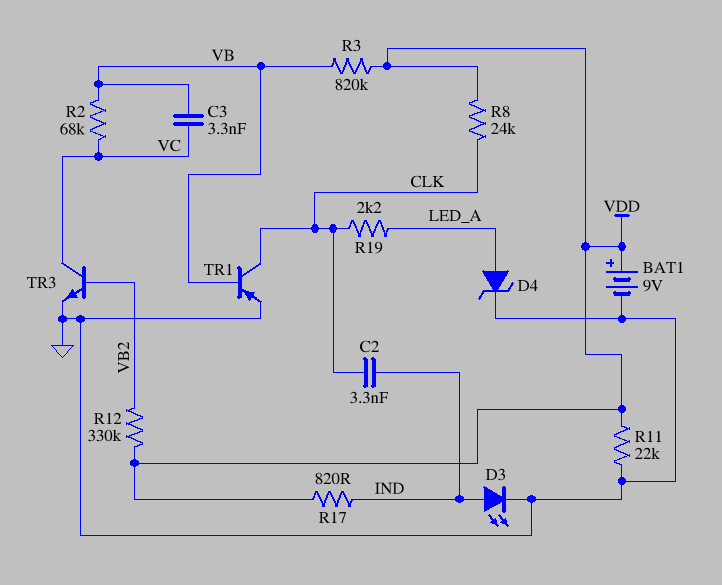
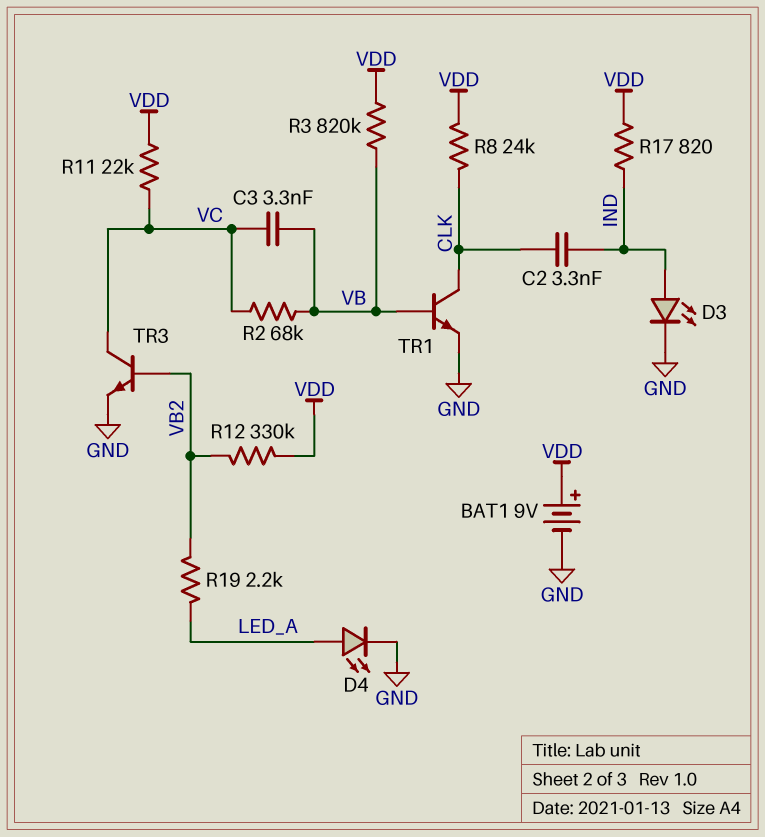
D4: zener (A LED_A, K GND) -> LED (A LED_A, K GND)
R11: 22k (GND, VDD) -> 22k (VC, VDD)
R19: 2.2k (CLK, LED_A) -> 2.2k (LED_A, VB2)
TR1: PNP (B VB, C CLK, E GND) -> NPN (B VB, C CLK, E GND)

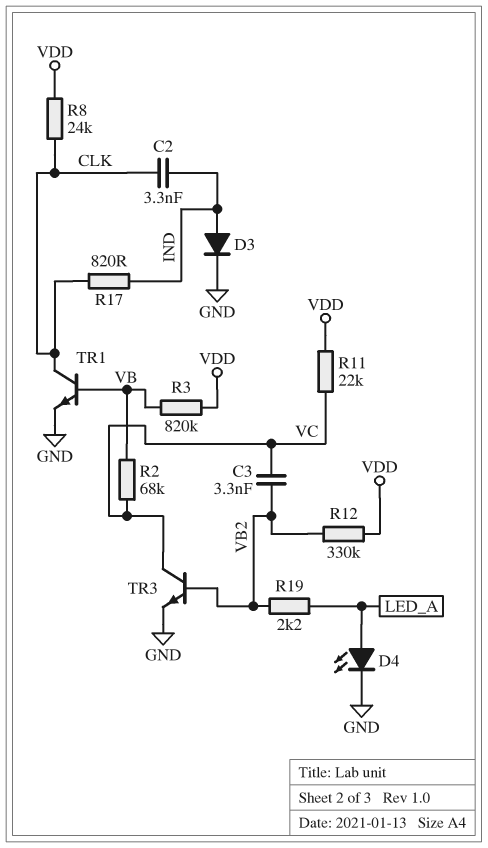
BAT1: 9V (plus VDD, minus GND) -> none
C3: 3.3nF (VB, VC) -> 3.3nF (VB2, VC)
D3: LED (A IND, K GND) -> diode (A IND, K GND)
R17: 820 (IND, VDD) -> 820 (CLK, IND)

